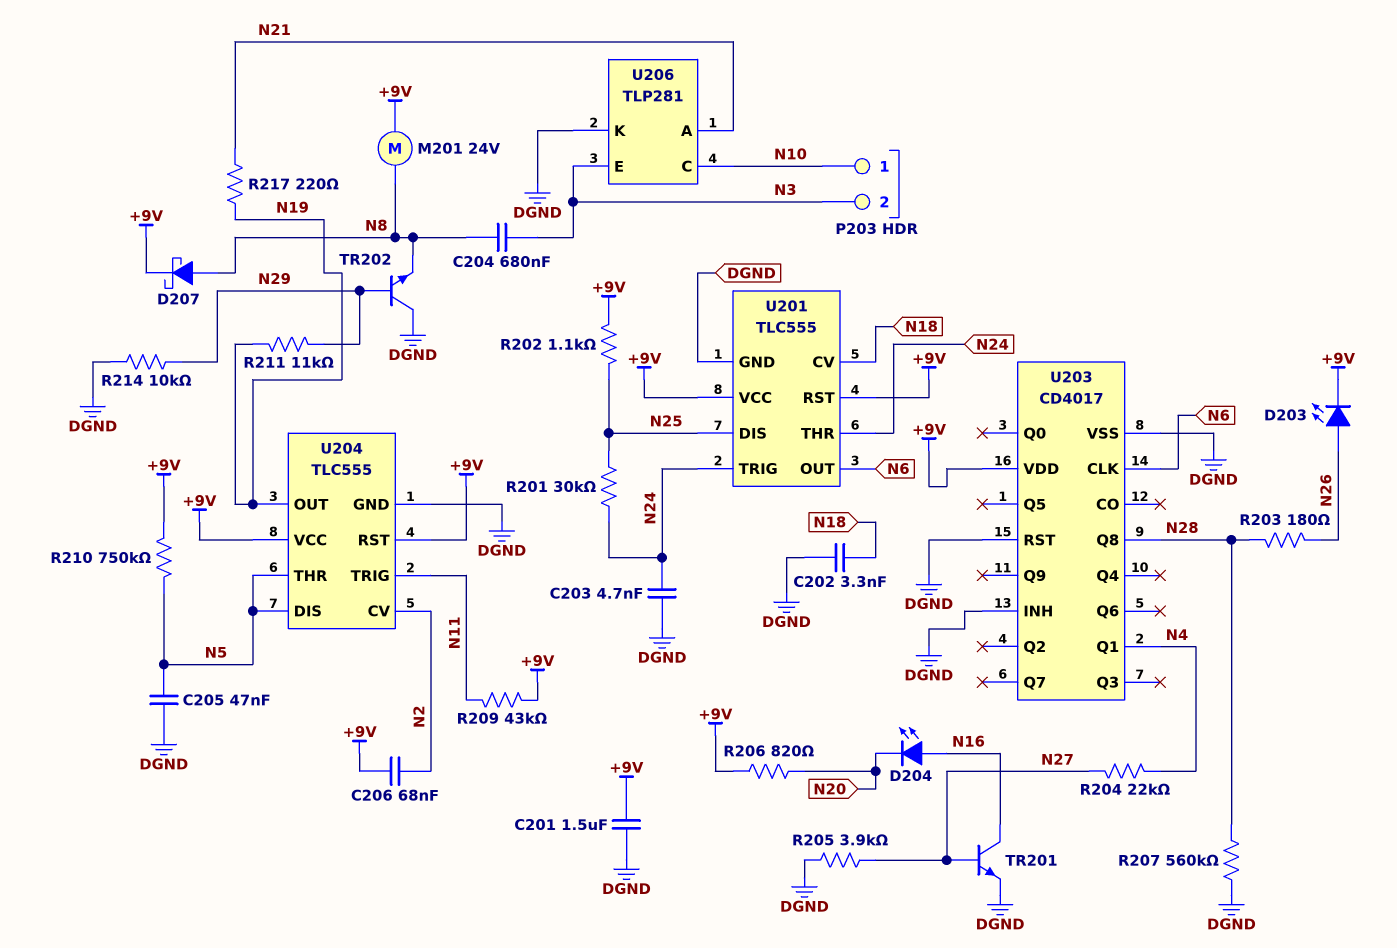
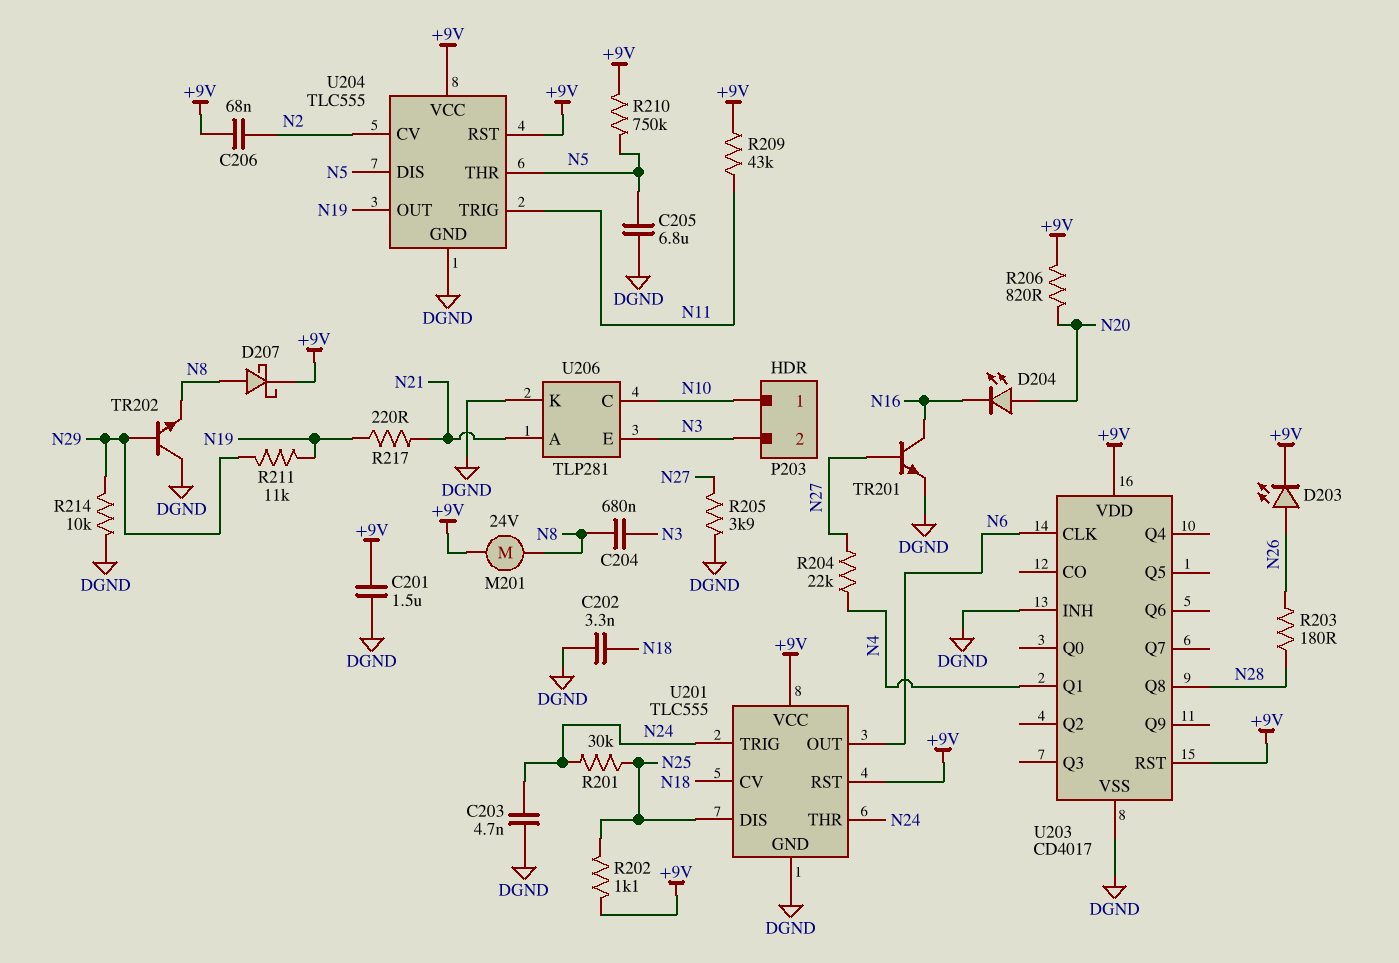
C205: 47nF (DGND, N5) -> 6.8uF (DGND, N5)
D204: LED (A N16, K N20) -> LED (A N20, K N16)
R207: 560k (DGND, N28) -> none
U203 pin RST: DGND -> +9V

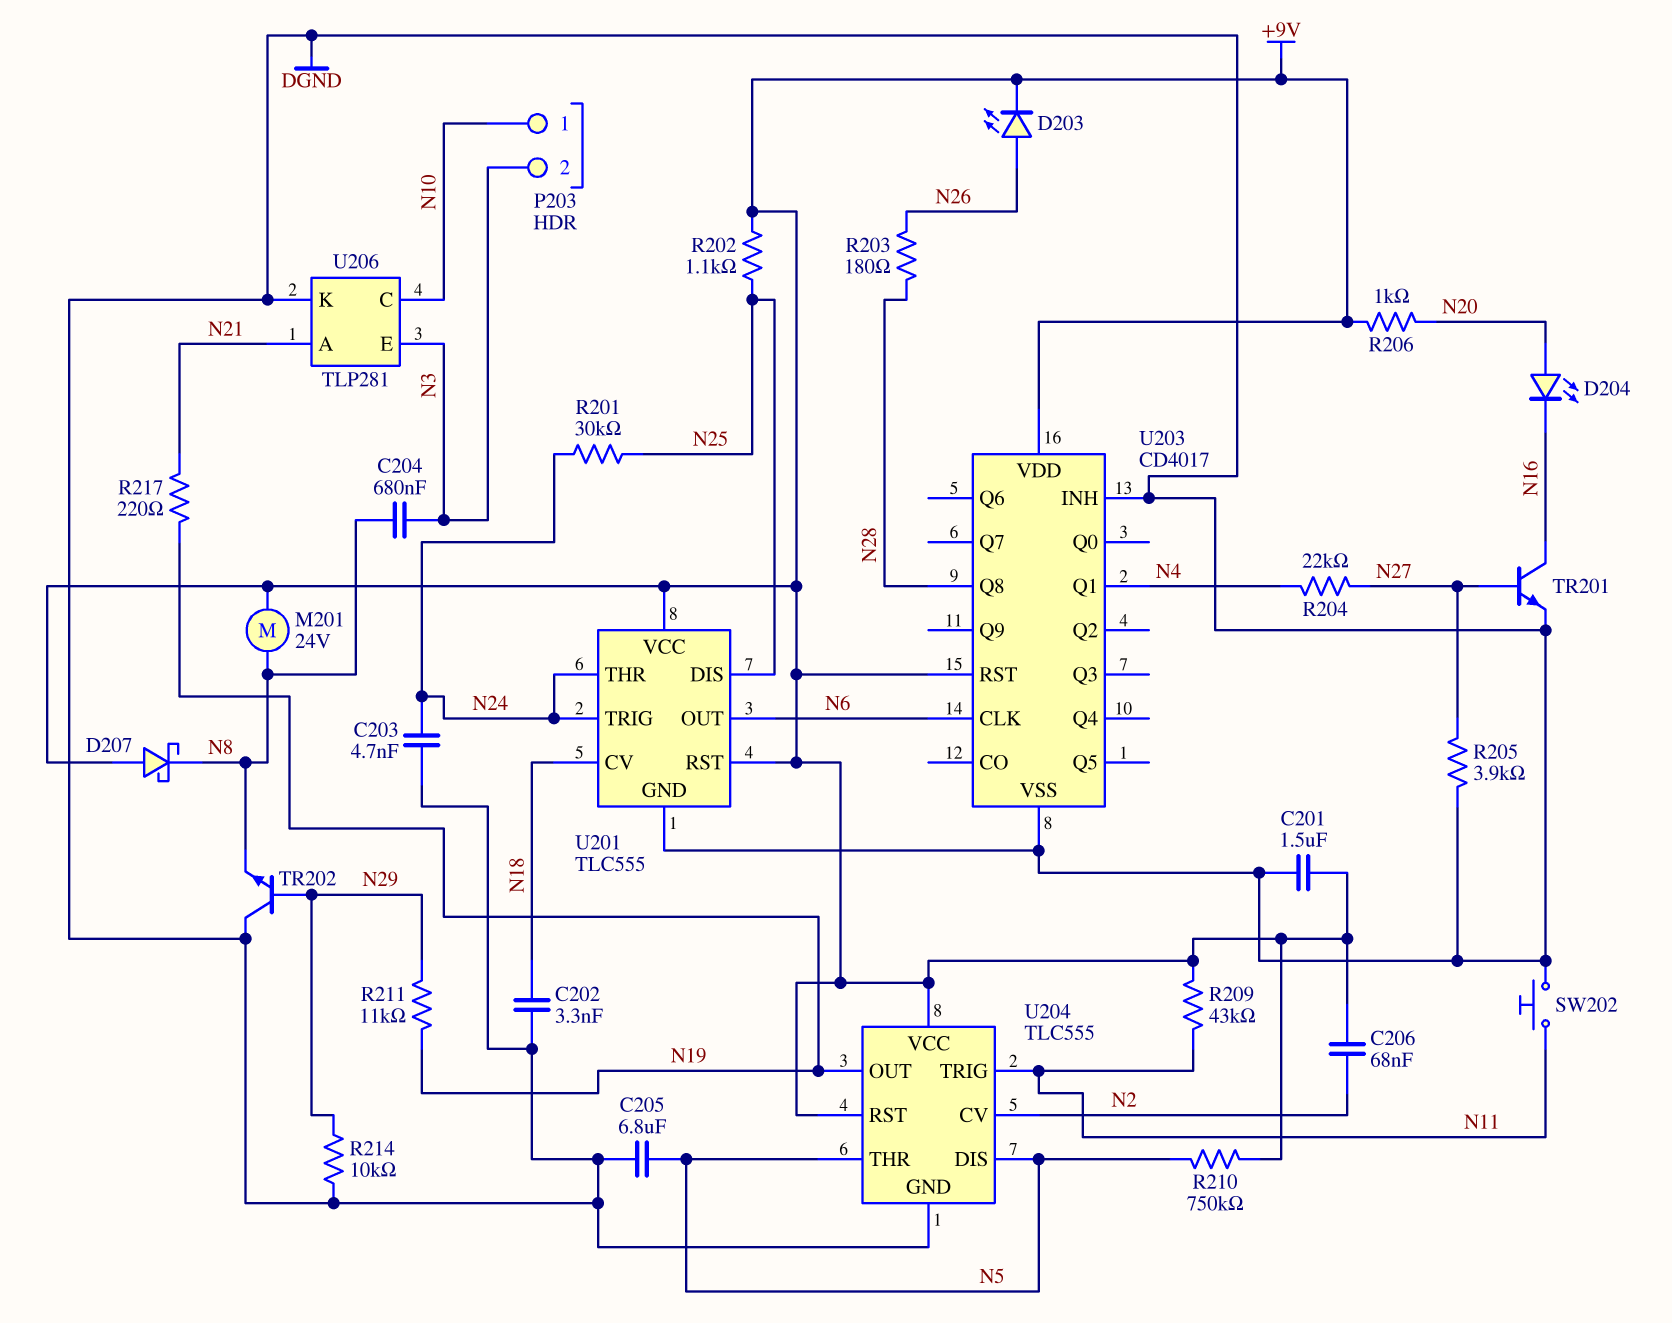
D207: schottky (A N8, K +9V) -> schottky (A +9V, K N8)
R206: 820 (+9V, N20) -> 1k (+9V, N20)
SW202: none -> button (DGND, N11)

